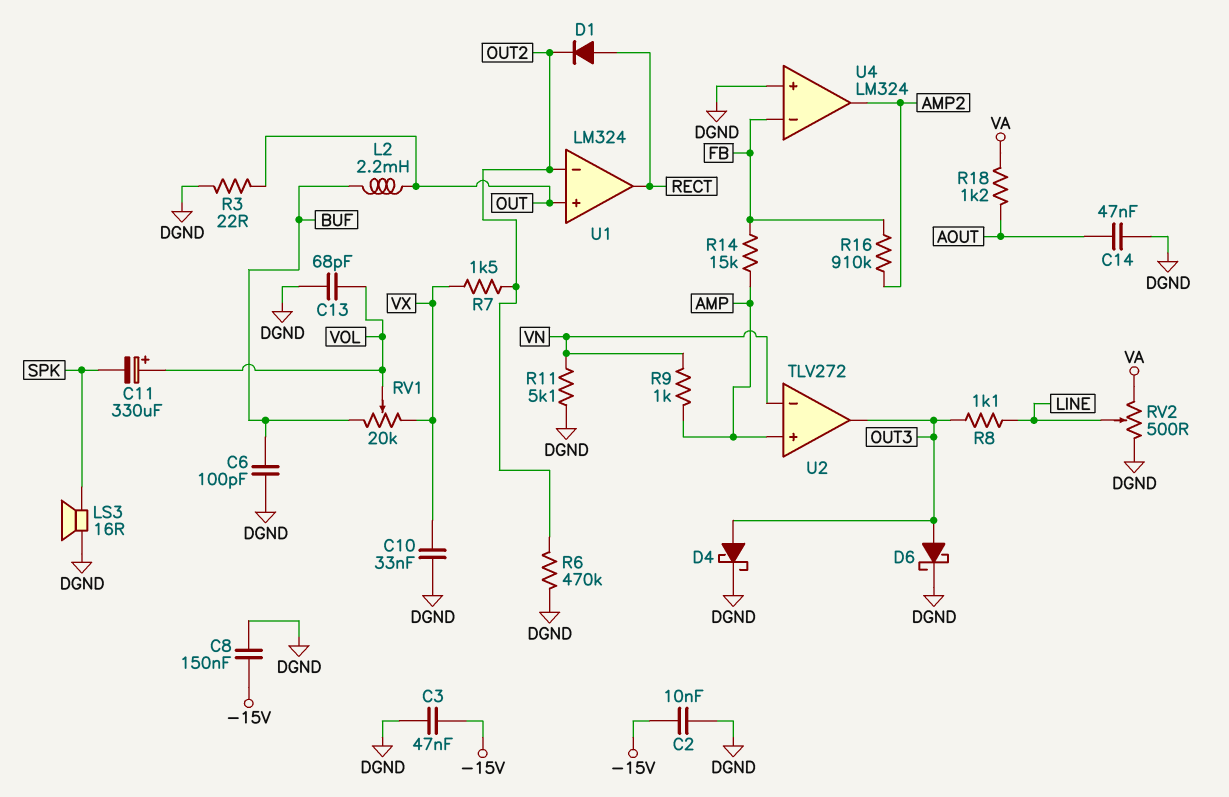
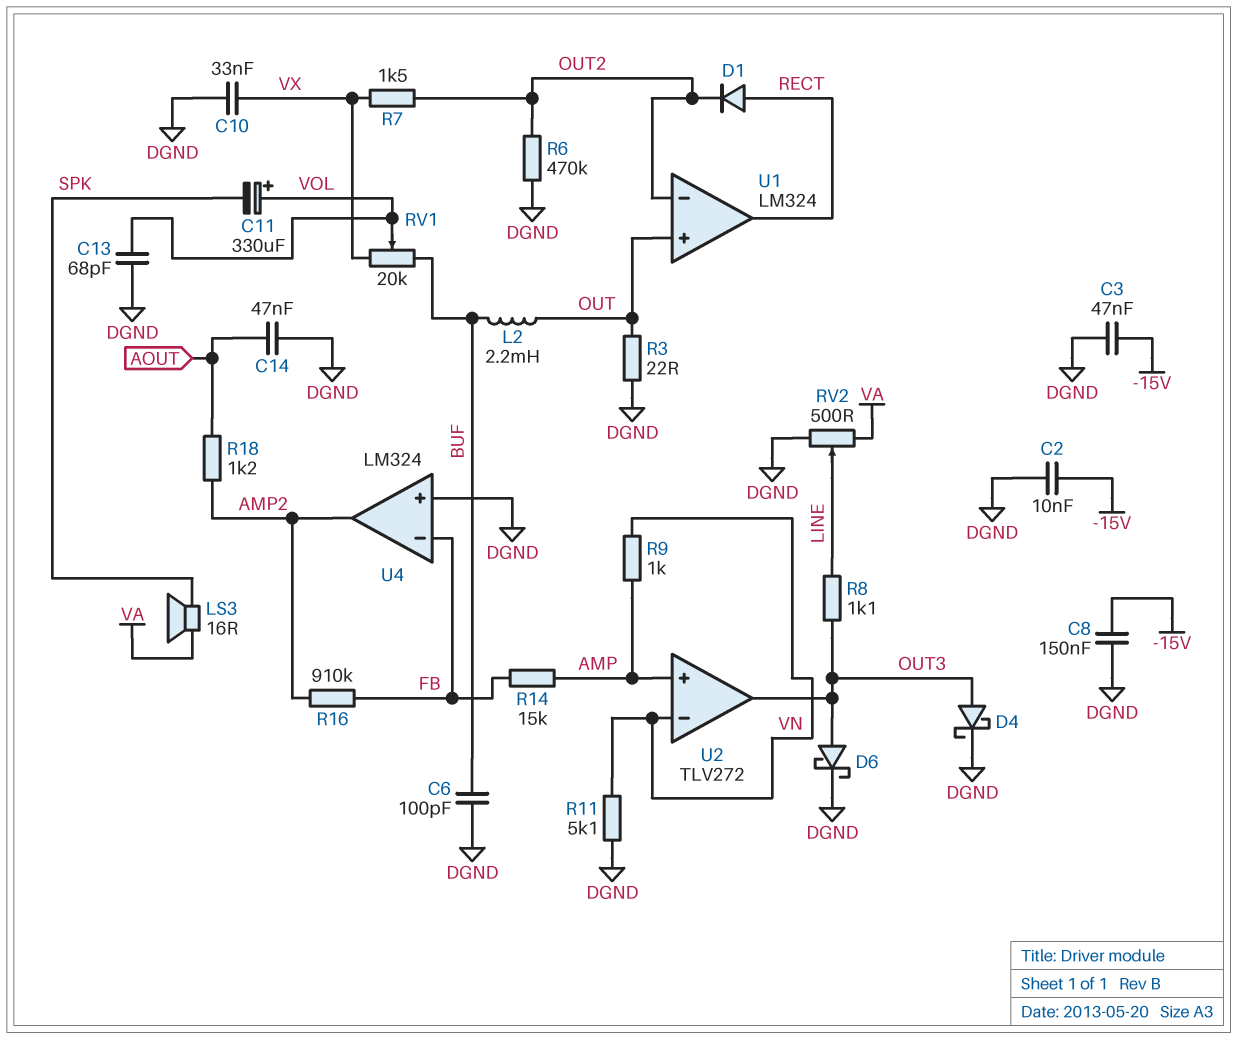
LS3: speaker 16R (DGND, SPK) -> speaker 16R (SPK, VA)
R18: 1.2k (AOUT, VA) -> 1.2k (AMP2, AOUT)

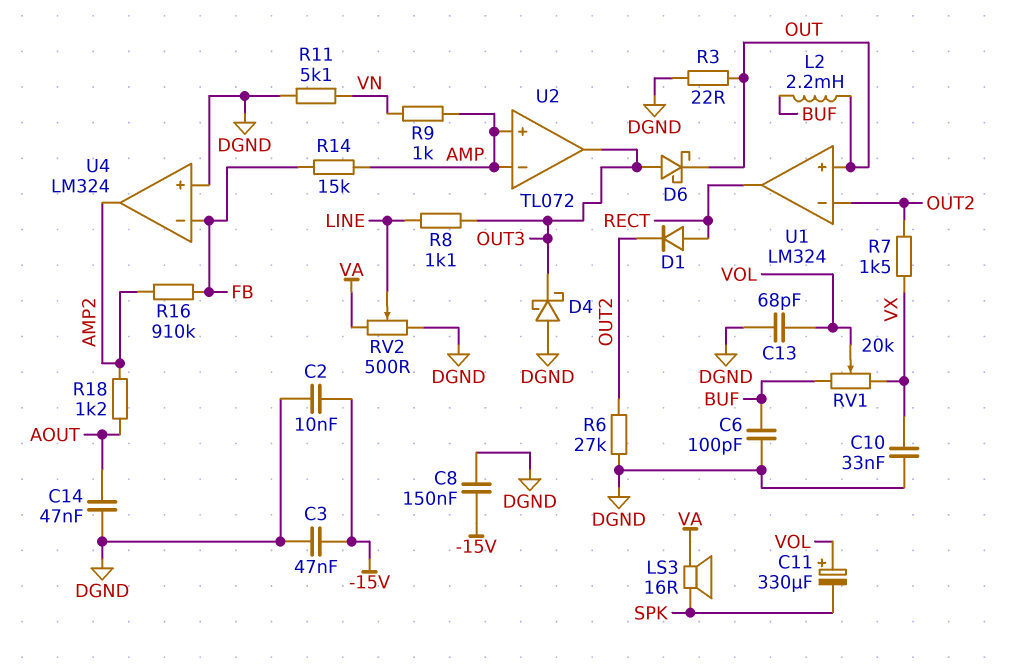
D4: schottky (A OUT3, K DGND) -> schottky (A DGND, K OUT3)
D6: schottky (A OUT3, K DGND) -> schottky (A OUT3, K OUT)
R6: 470k (DGND, OUT2) -> 27k (DGND, OUT2)
U2: TLV272 -> TL072
U2 pin in-: VN -> AMP

